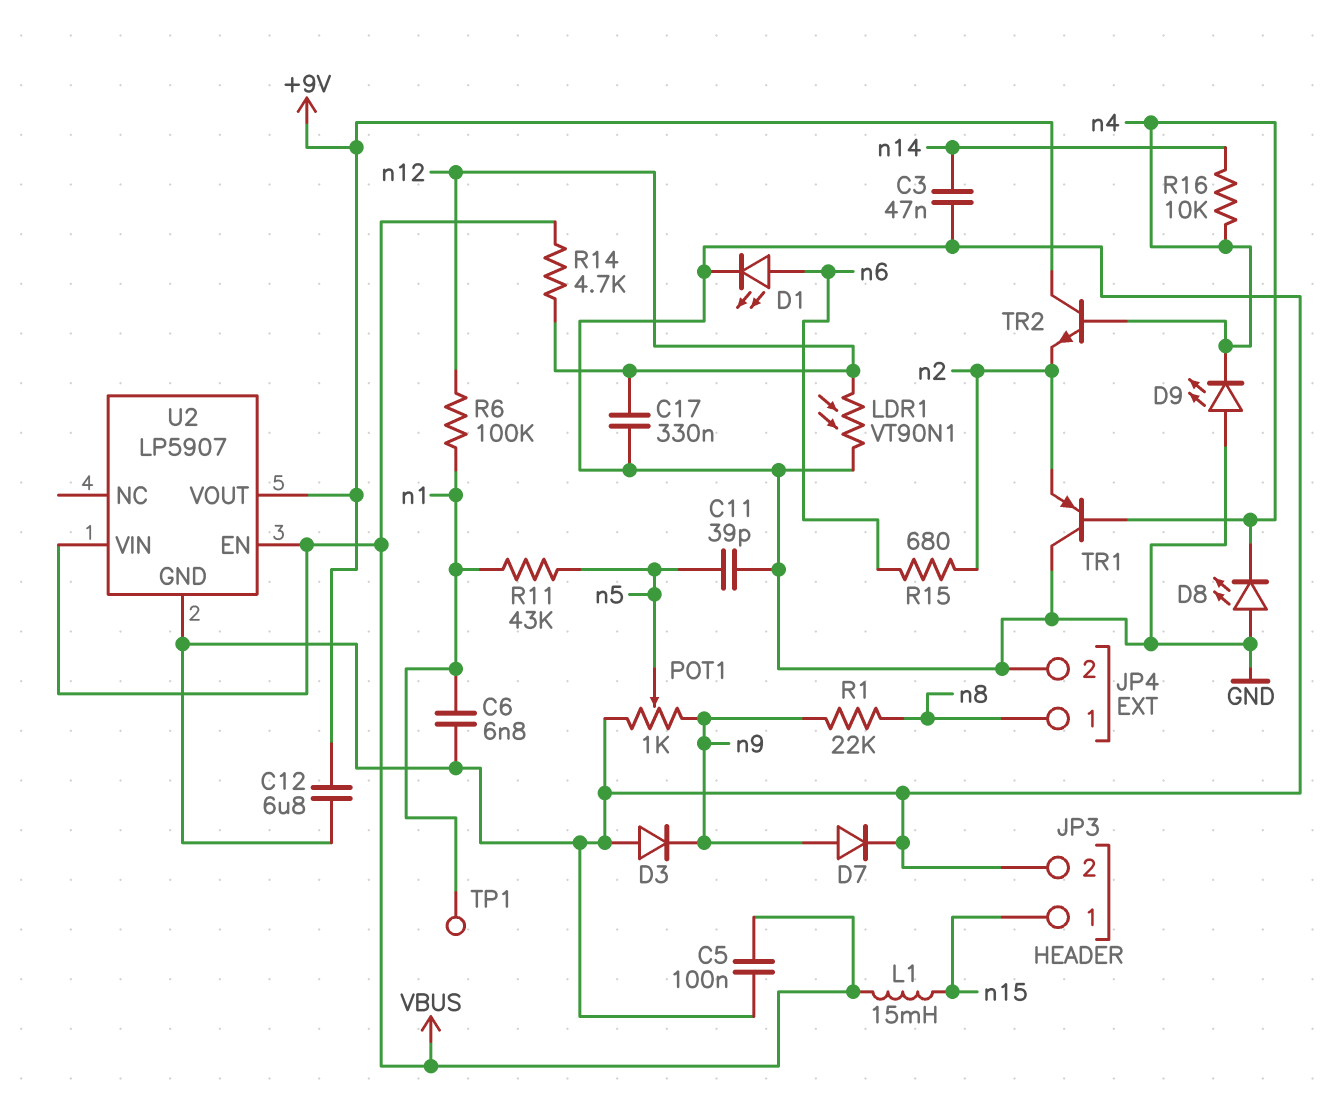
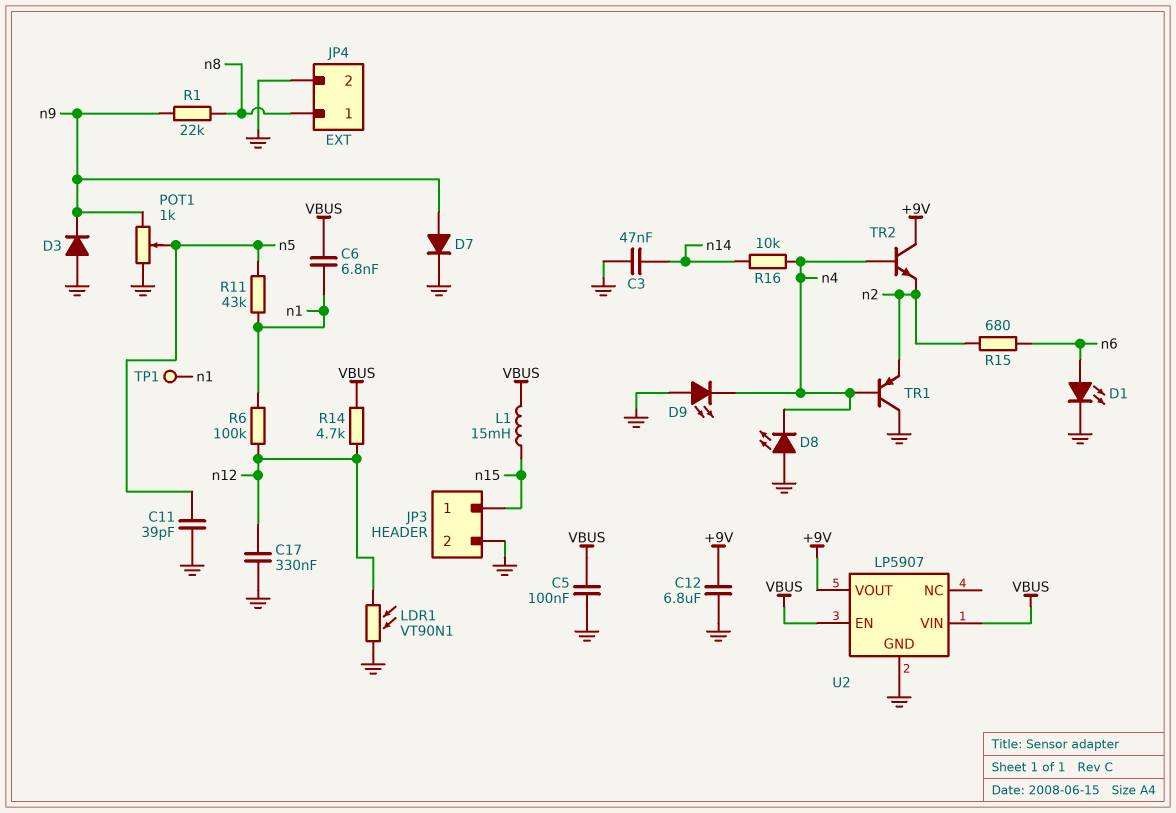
C6: 6.8nF (GND, n1) -> 6.8nF (VBUS, n1)

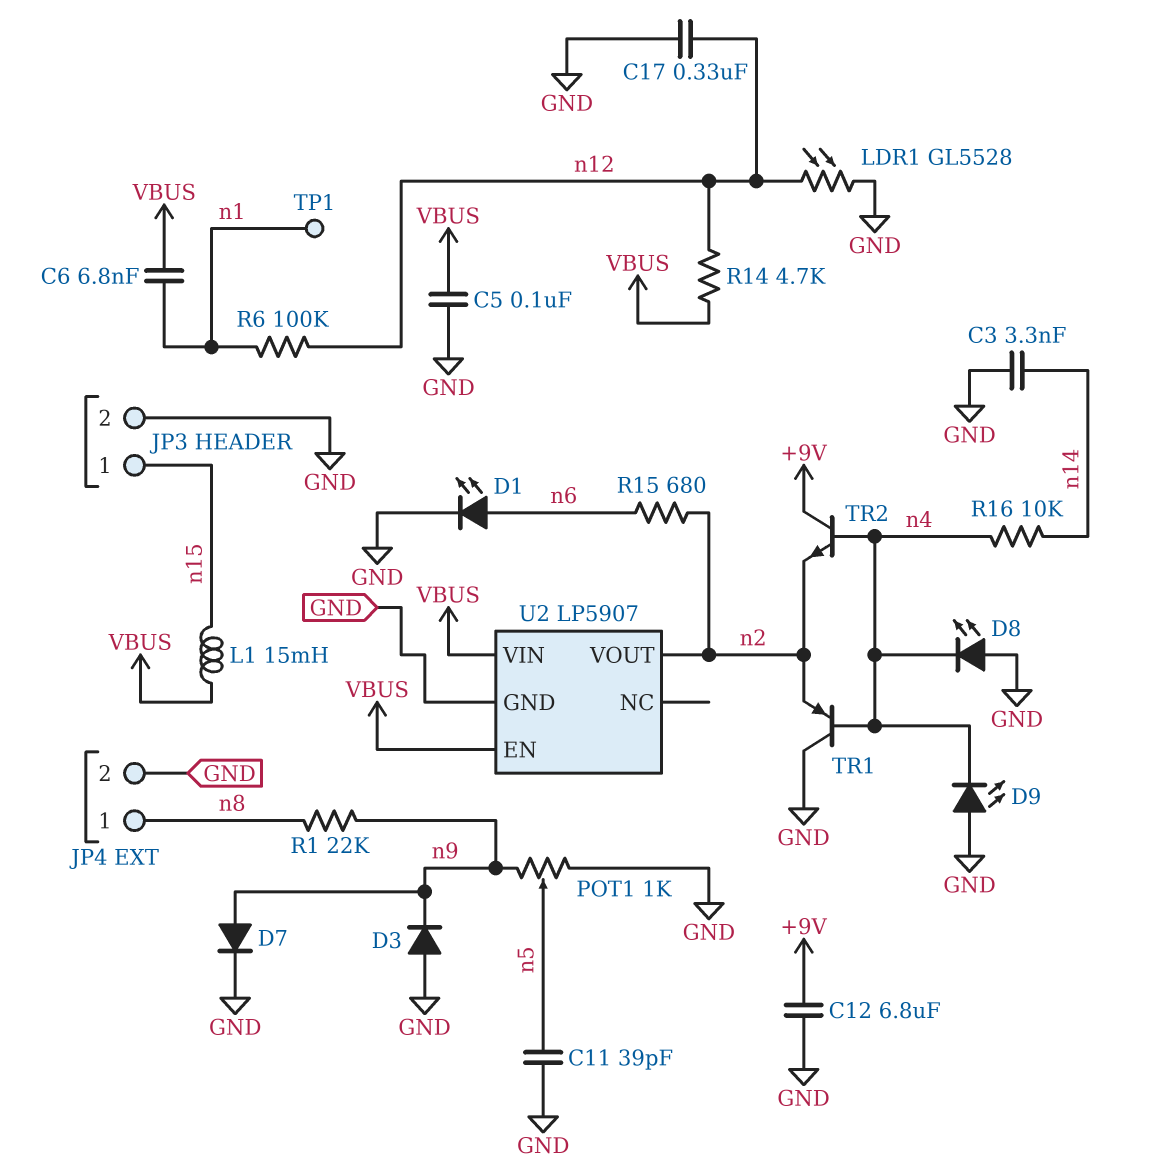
C3: 47nF (GND, n14) -> 3.3nF (GND, n14)
LDR1: VT90N1 (GND, n12) -> GL5528 (GND, n12)
R11: 43k (n1, n5) -> none
U2 pin VOUT: +9V -> n2

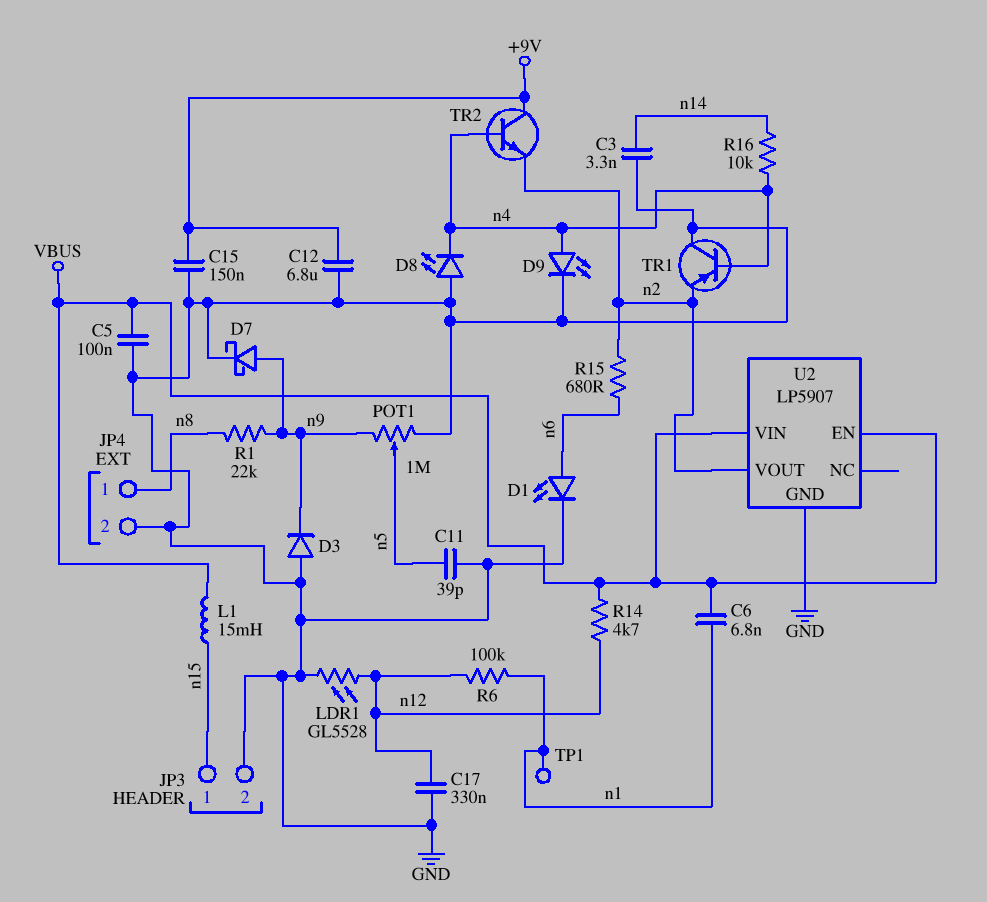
C15: none -> 150nF (+9V, GND)
D7: diode (A n9, K GND) -> schottky (A n9, K GND)
D9: LED (A GND, K n4) -> LED (A n4, K GND)
POT1: 1k (GND, n9, wiper n5) -> 1M (GND, n9, wiper n5)

